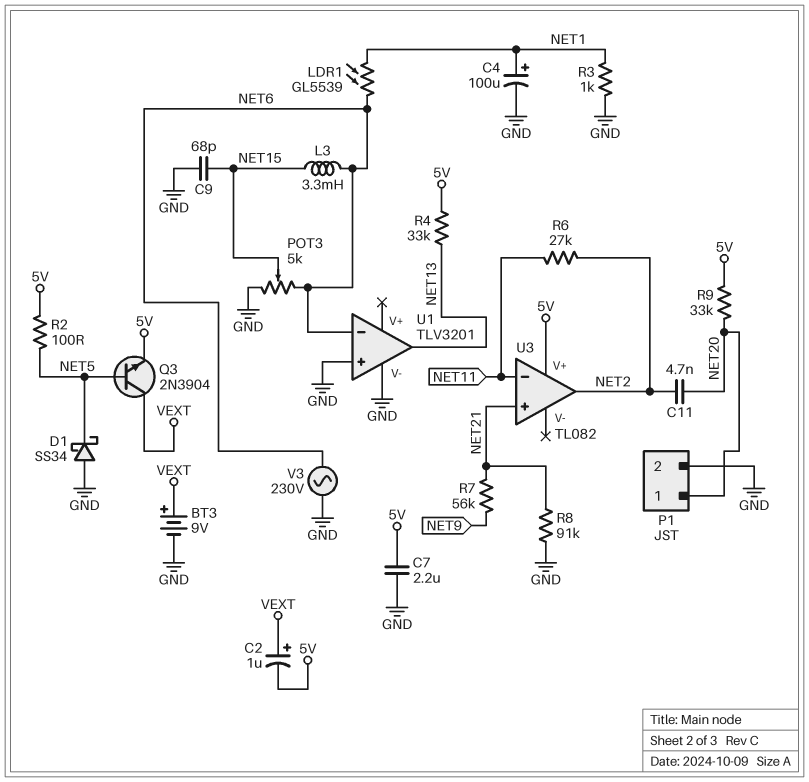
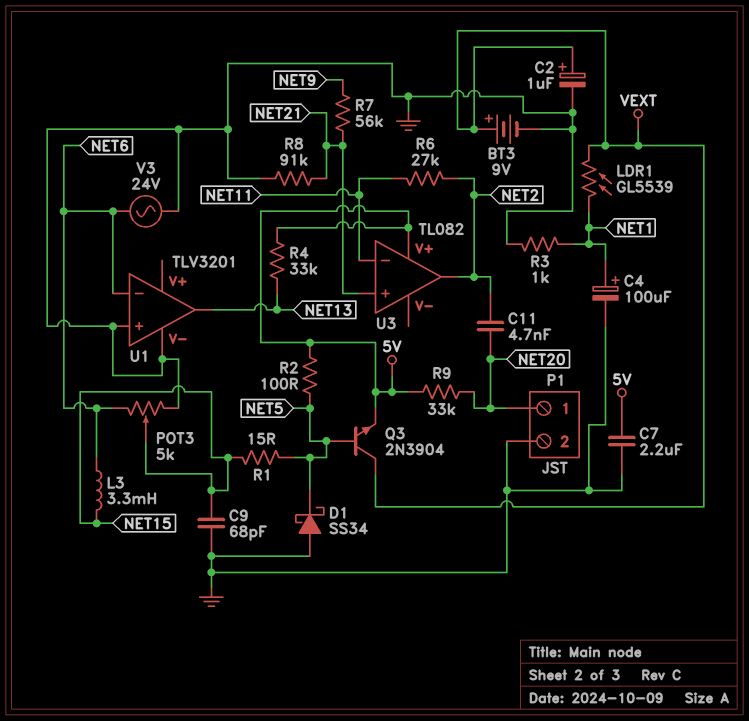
C2: 1uF (plus VEXT, minus 5V) -> 1uF (plus VEXT, minus GND)
LDR1: GL5539 (NET1, NET6) -> GL5539 (NET1, VEXT)
R1: none -> 15 (NET5, NET15)
V3: AC 230V (GND, NET6) -> AC 24V (GND, NET6)

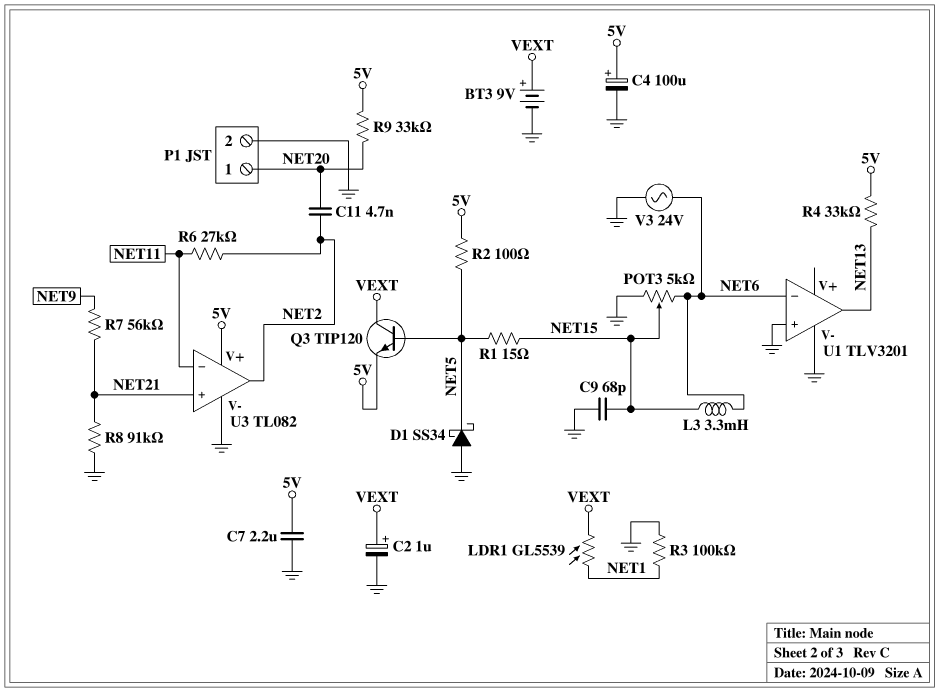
C4: 100uF (plus NET1, minus GND) -> 100uF (plus 5V, minus GND)
Q3: NPN 2N3904 (B NET5, C VEXT, E 5V) -> NPN TIP120 (B NET5, C VEXT, E 5V)
R3: 1k (GND, NET1) -> 100k (GND, NET1)
U3 pin V-: none -> GND

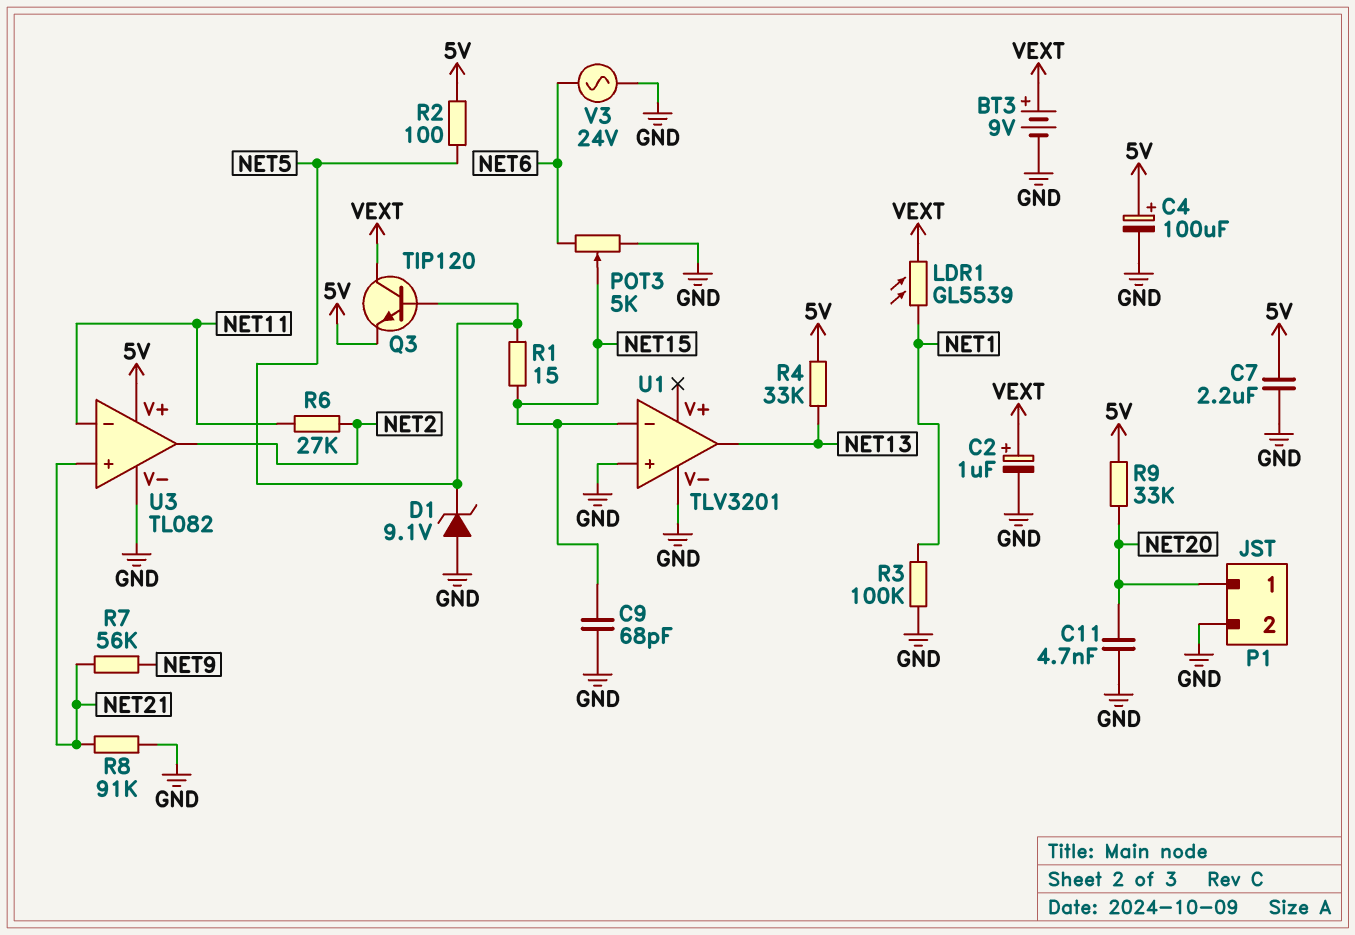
C11: 4.7nF (NET2, NET20) -> 4.7nF (GND, NET20)
D1: schottky SS34 (A GND, K NET5) -> zener 9.1V (A GND, K NET5)
L3: 3.3mH (NET6, NET15) -> none
U1 pin in-: NET6 -> NET15

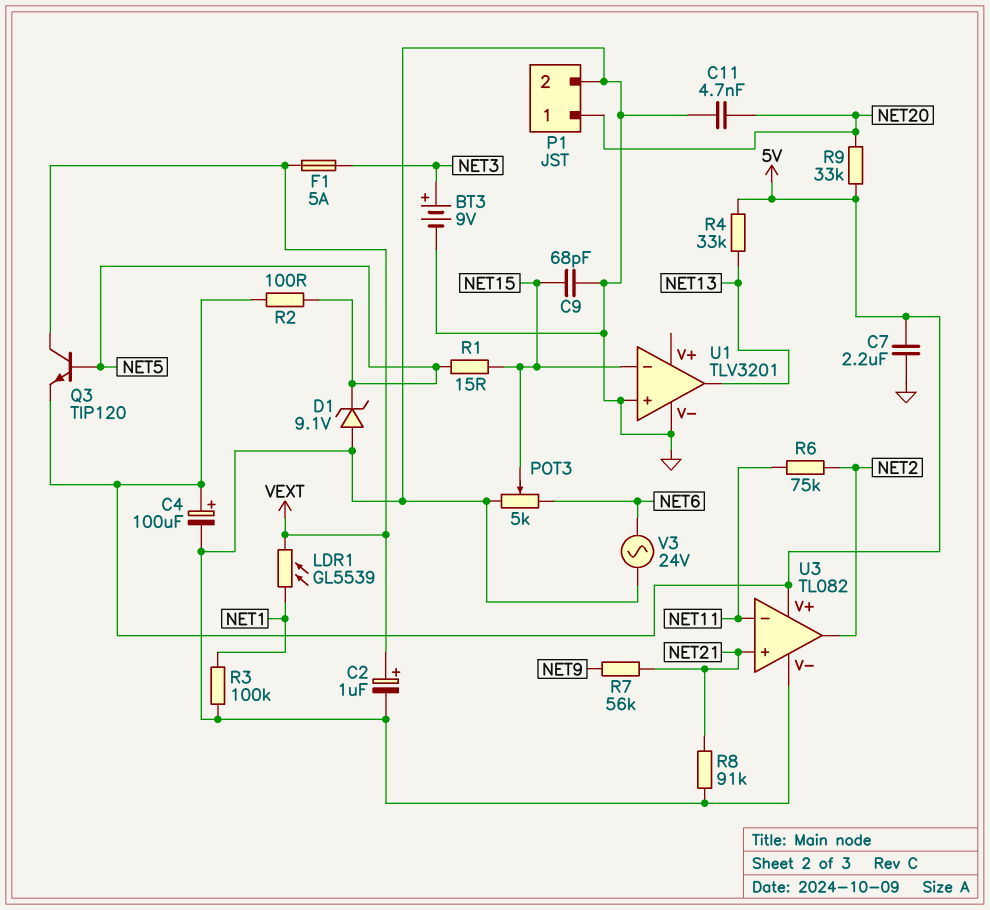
BT3: 9V (plus VEXT, minus GND) -> 9V (plus NET3, minus GND)
F1: none -> 5A (NET3, VEXT)
R6: 27k (NET2, NET11) -> 75k (NET2, NET11)

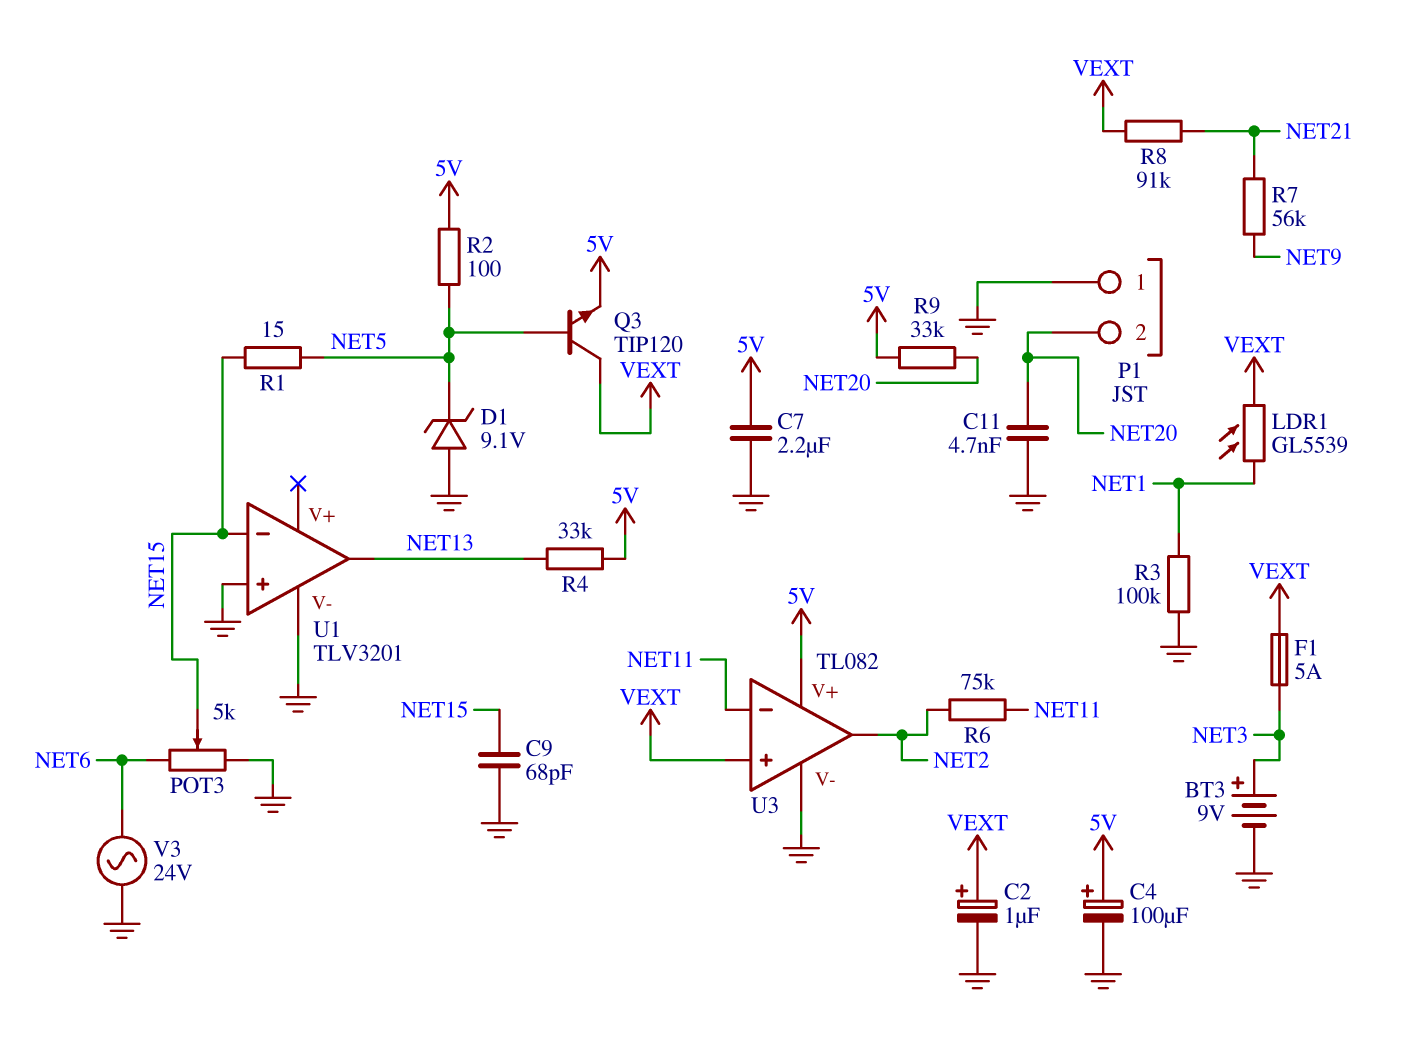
P1 pin 1: NET20 -> GND
P1 pin 2: GND -> NET20
R8: 91k (GND, NET21) -> 91k (NET21, VEXT)
U3 pin in+: NET21 -> VEXT

